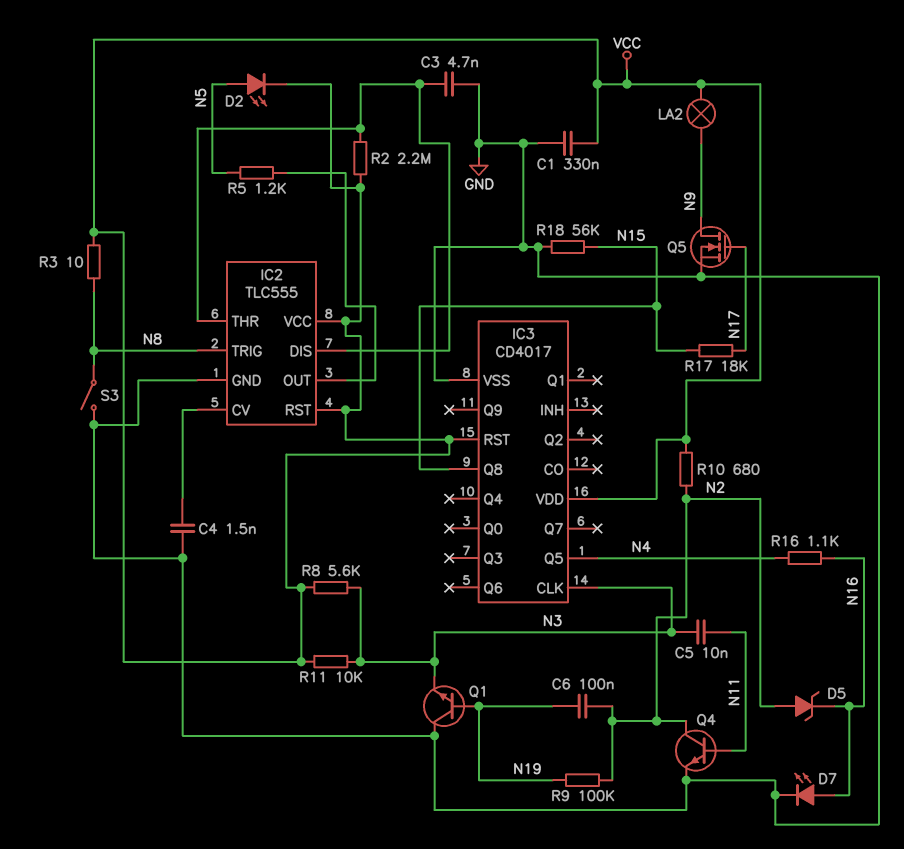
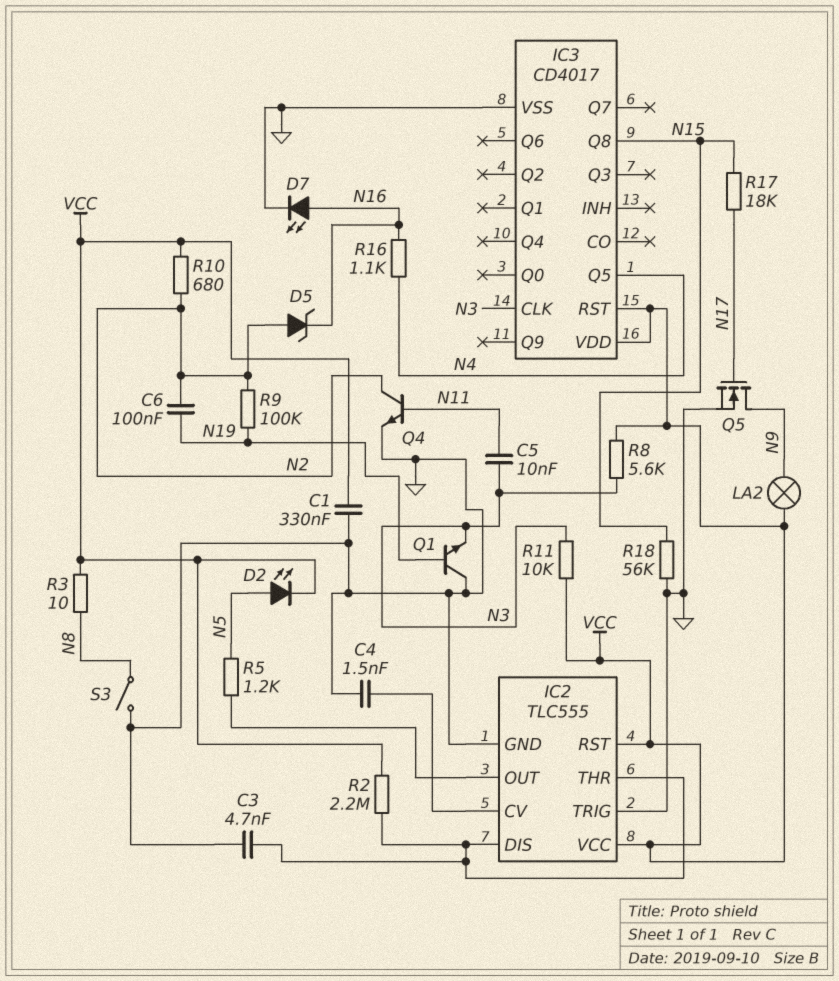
IC2 pin TRIG: N8 -> GND

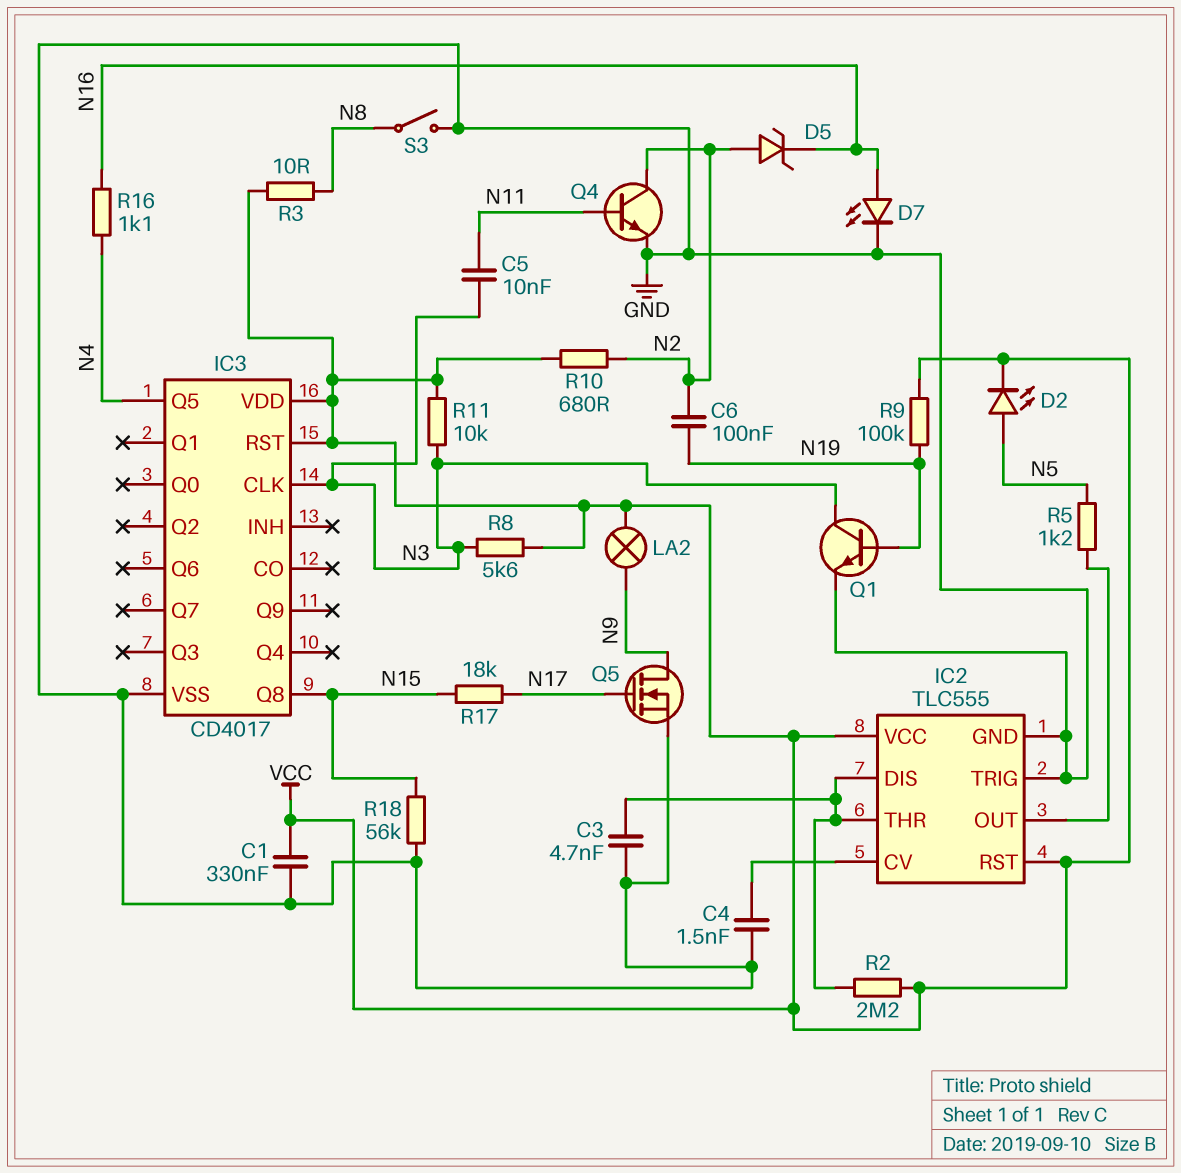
Q1: NPN (B N19, C GND, E N3) -> NPN (B N19, C N3, E GND)
R9: 100k (N2, N19) -> 100k (N19, VCC)

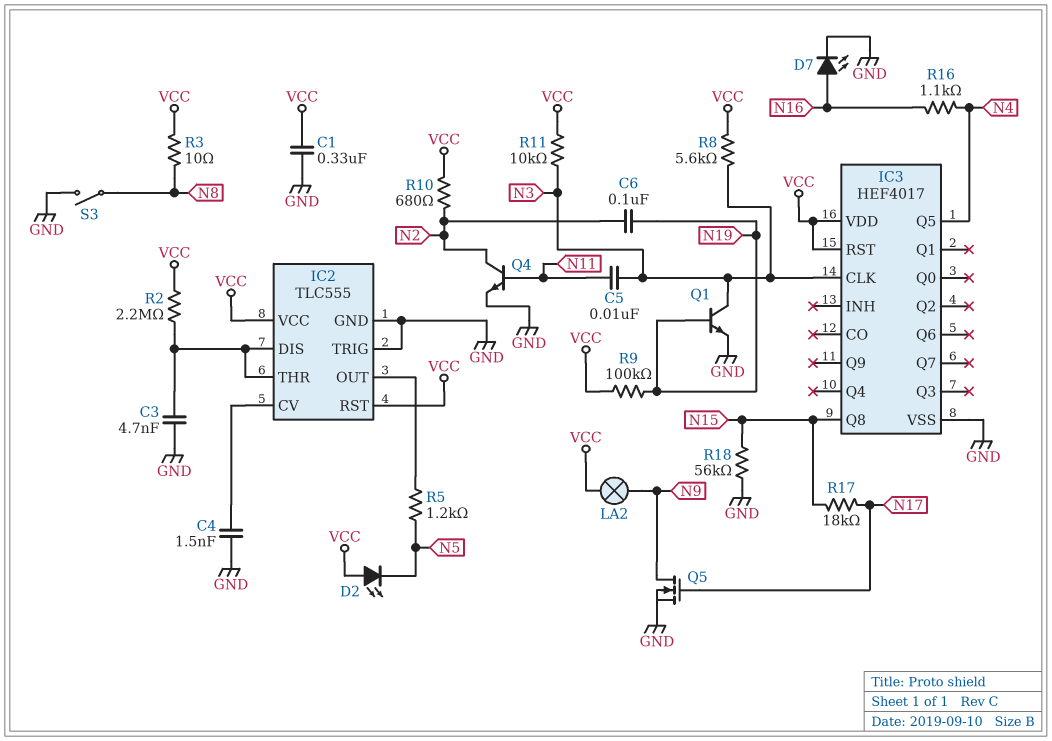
D2: LED (A N5, K VCC) -> LED (A VCC, K N5)
D5: zener (A N2, K N16) -> none
IC3: CD4017 -> HEF4017

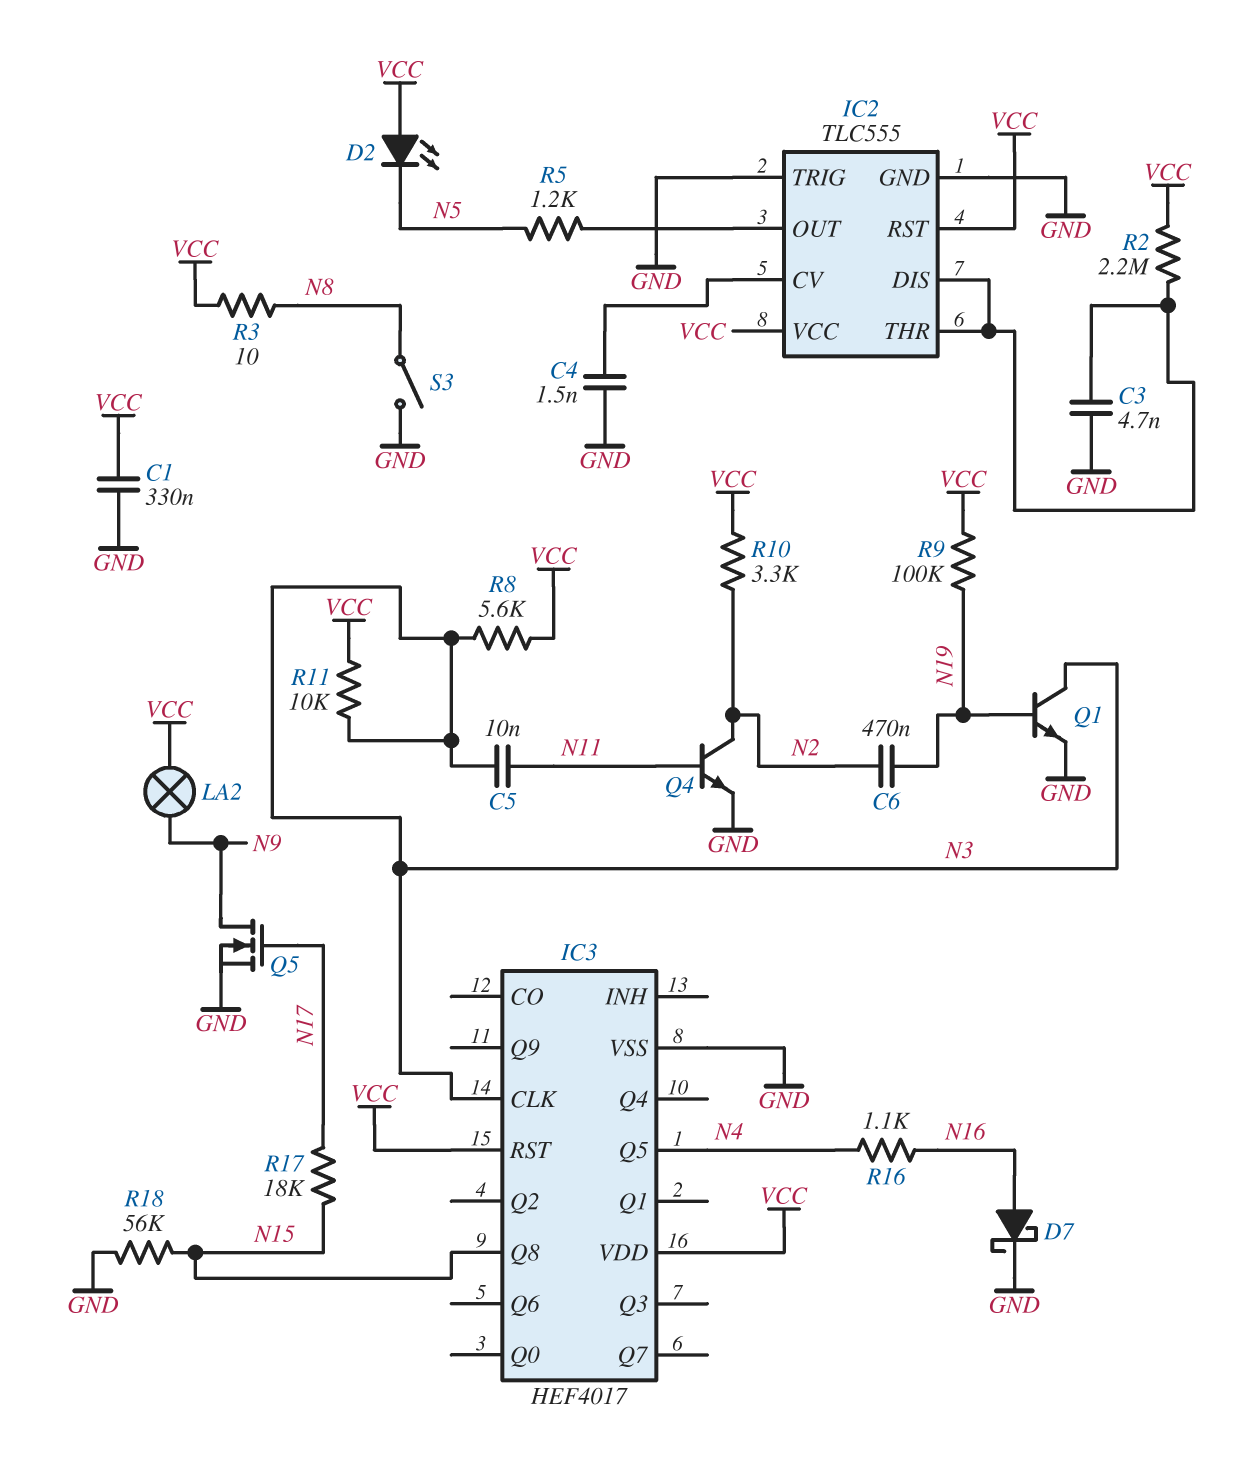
C6: 100nF (N2, N19) -> 470nF (N2, N19)
D7: LED (A N16, K GND) -> schottky (A N16, K GND)
R10: 680 (N2, VCC) -> 3.3k (N2, VCC)

